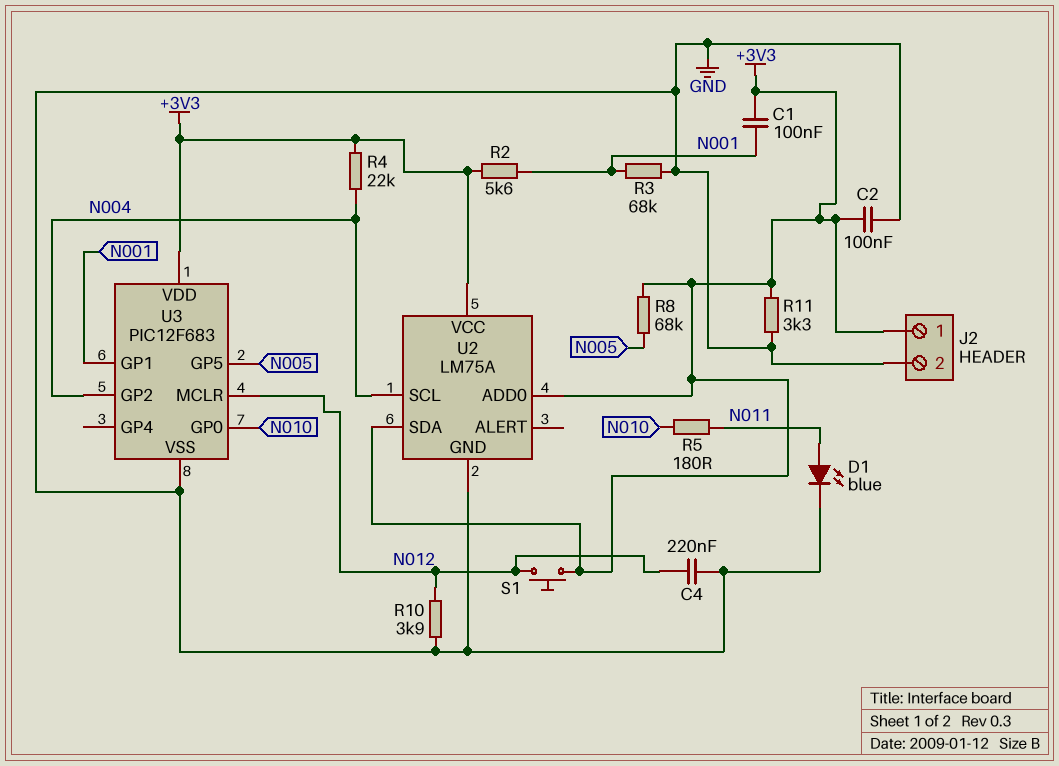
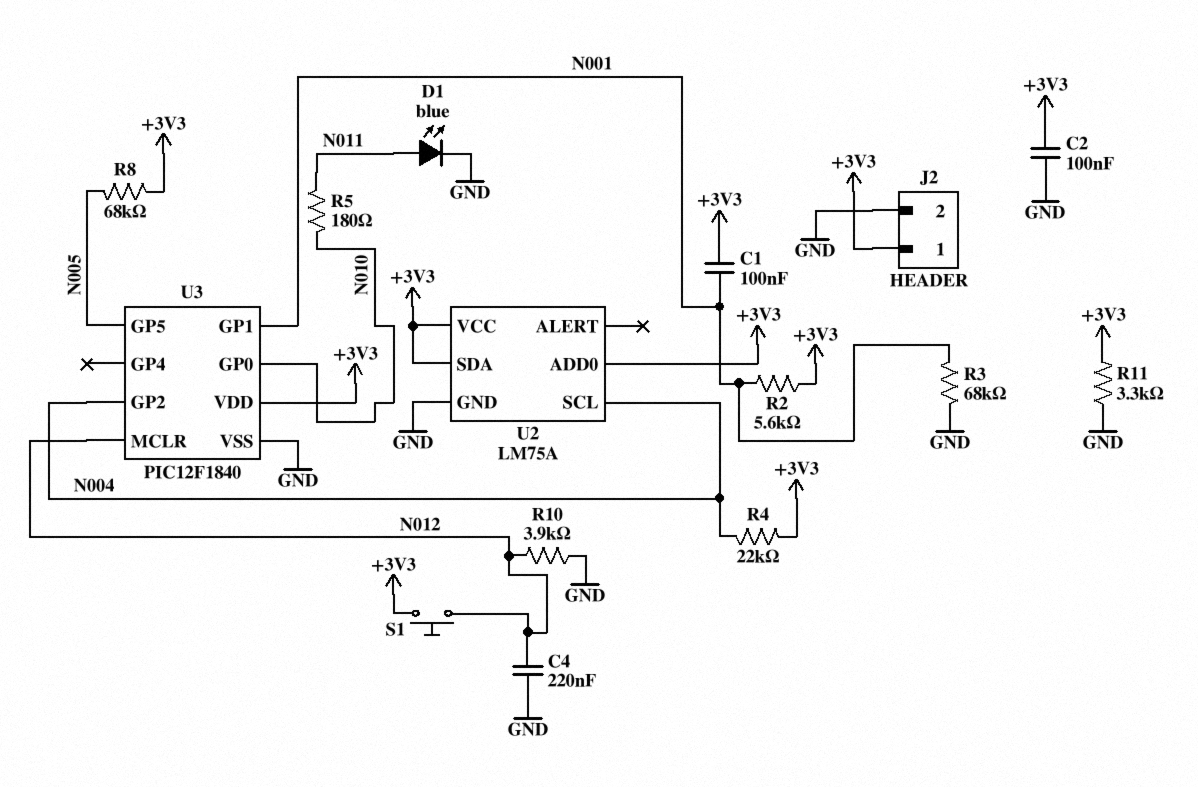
U3: PIC12F683 -> PIC12F1840

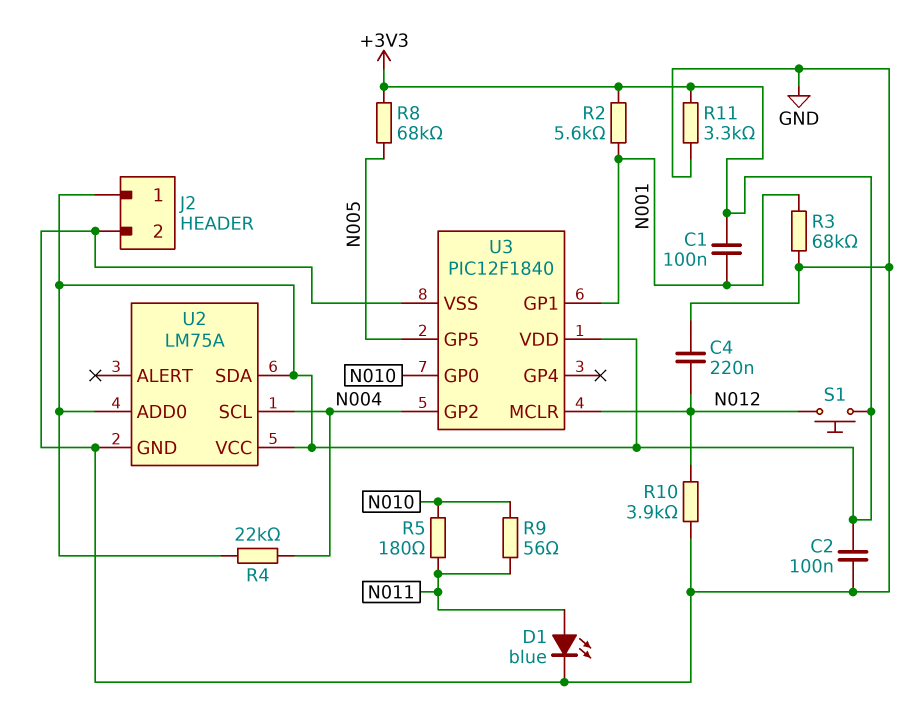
R9: none -> 56 (N010, N011)

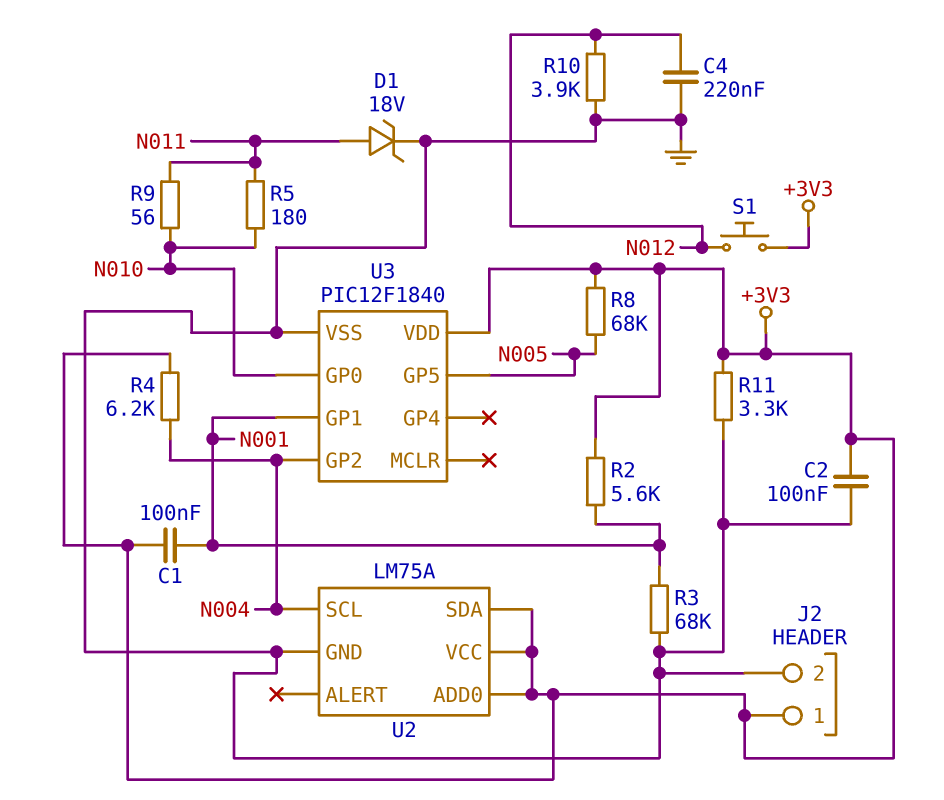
D1: LED blue (A N011, K GND) -> zener 18V (A N011, K GND)
R4: 22k (+3V3, N004) -> 6.2k (+3V3, N004)
U3 pin MCLR: N012 -> none

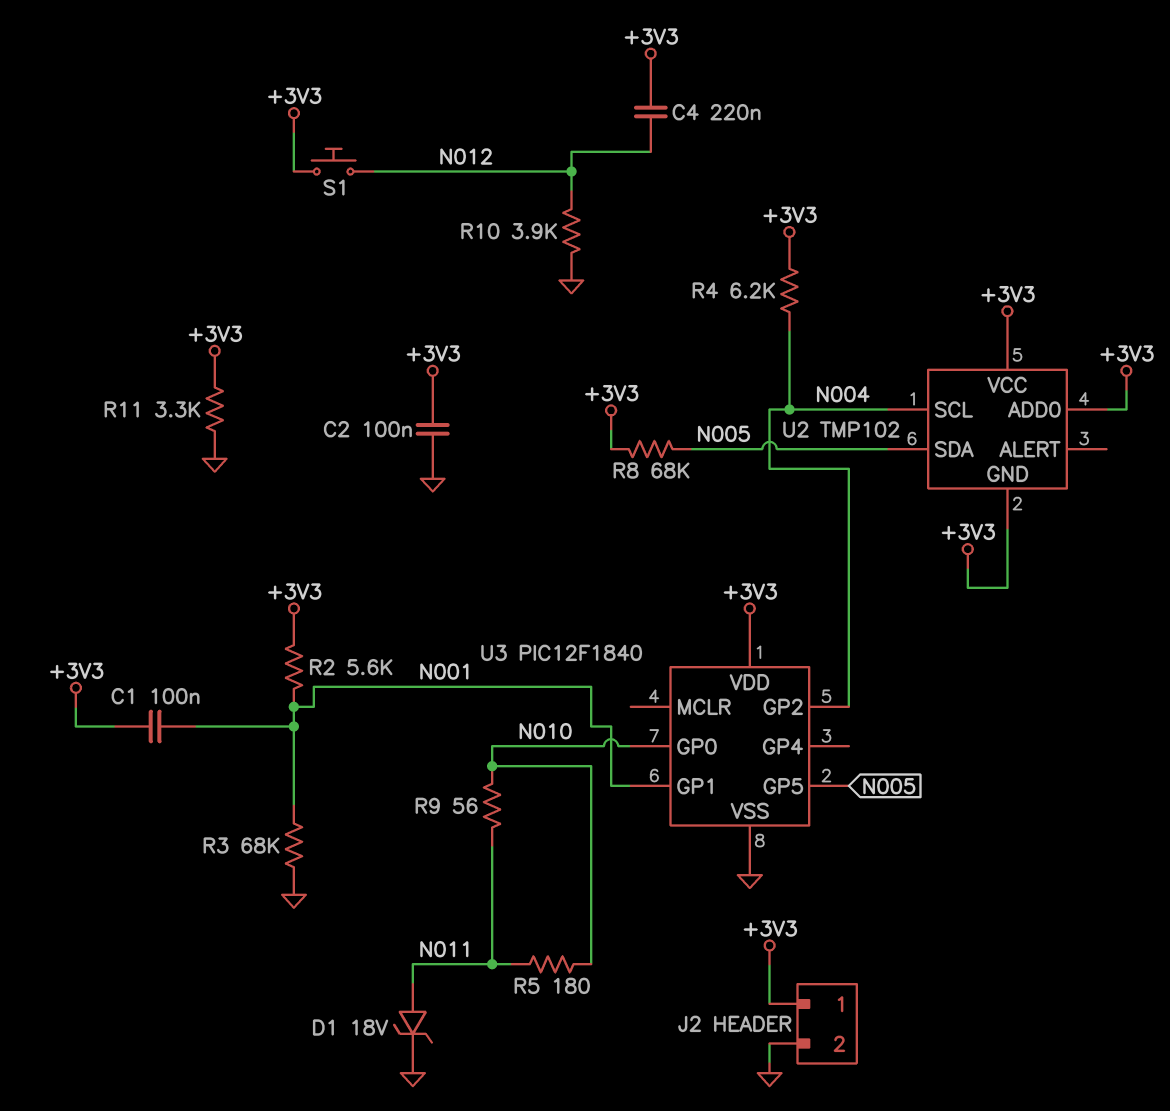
C4: 220nF (GND, N012) -> 220nF (+3V3, N012)
U2: LM75A -> TMP102
U2 pin GND: GND -> +3V3
U2 pin SDA: +3V3 -> N005

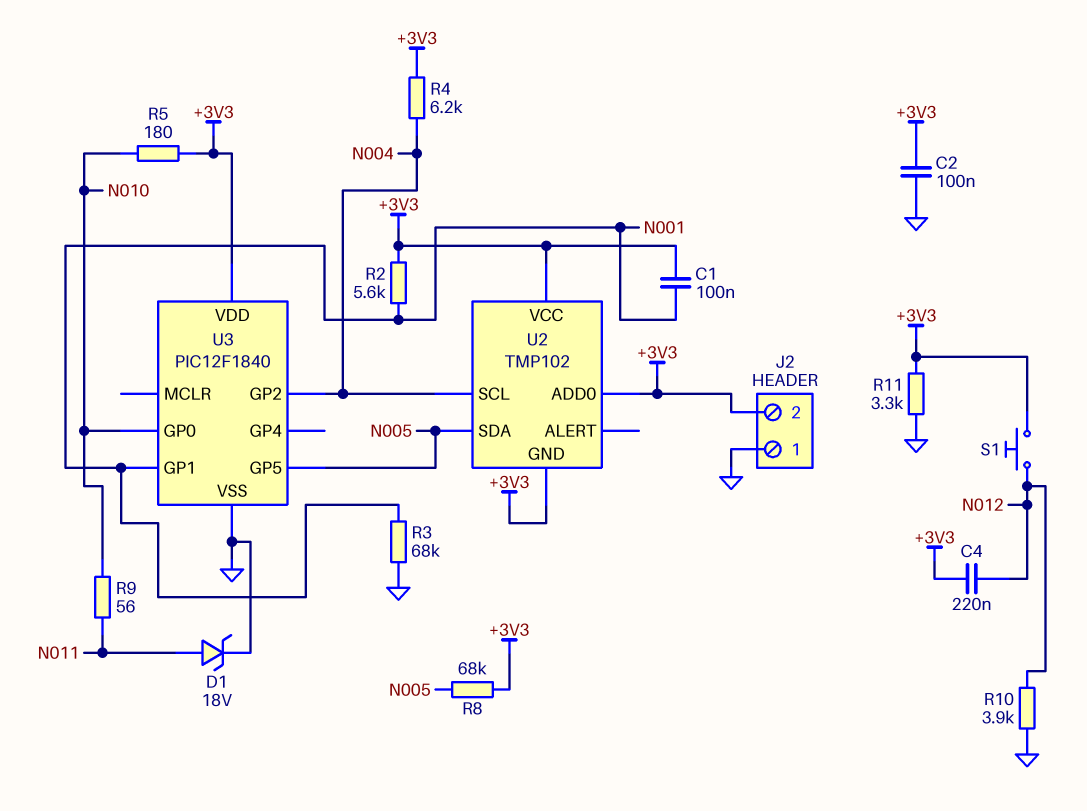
J2 pin 1: +3V3 -> GND
J2 pin 2: GND -> +3V3
R5: 180 (N010, N011) -> 180 (+3V3, N010)

